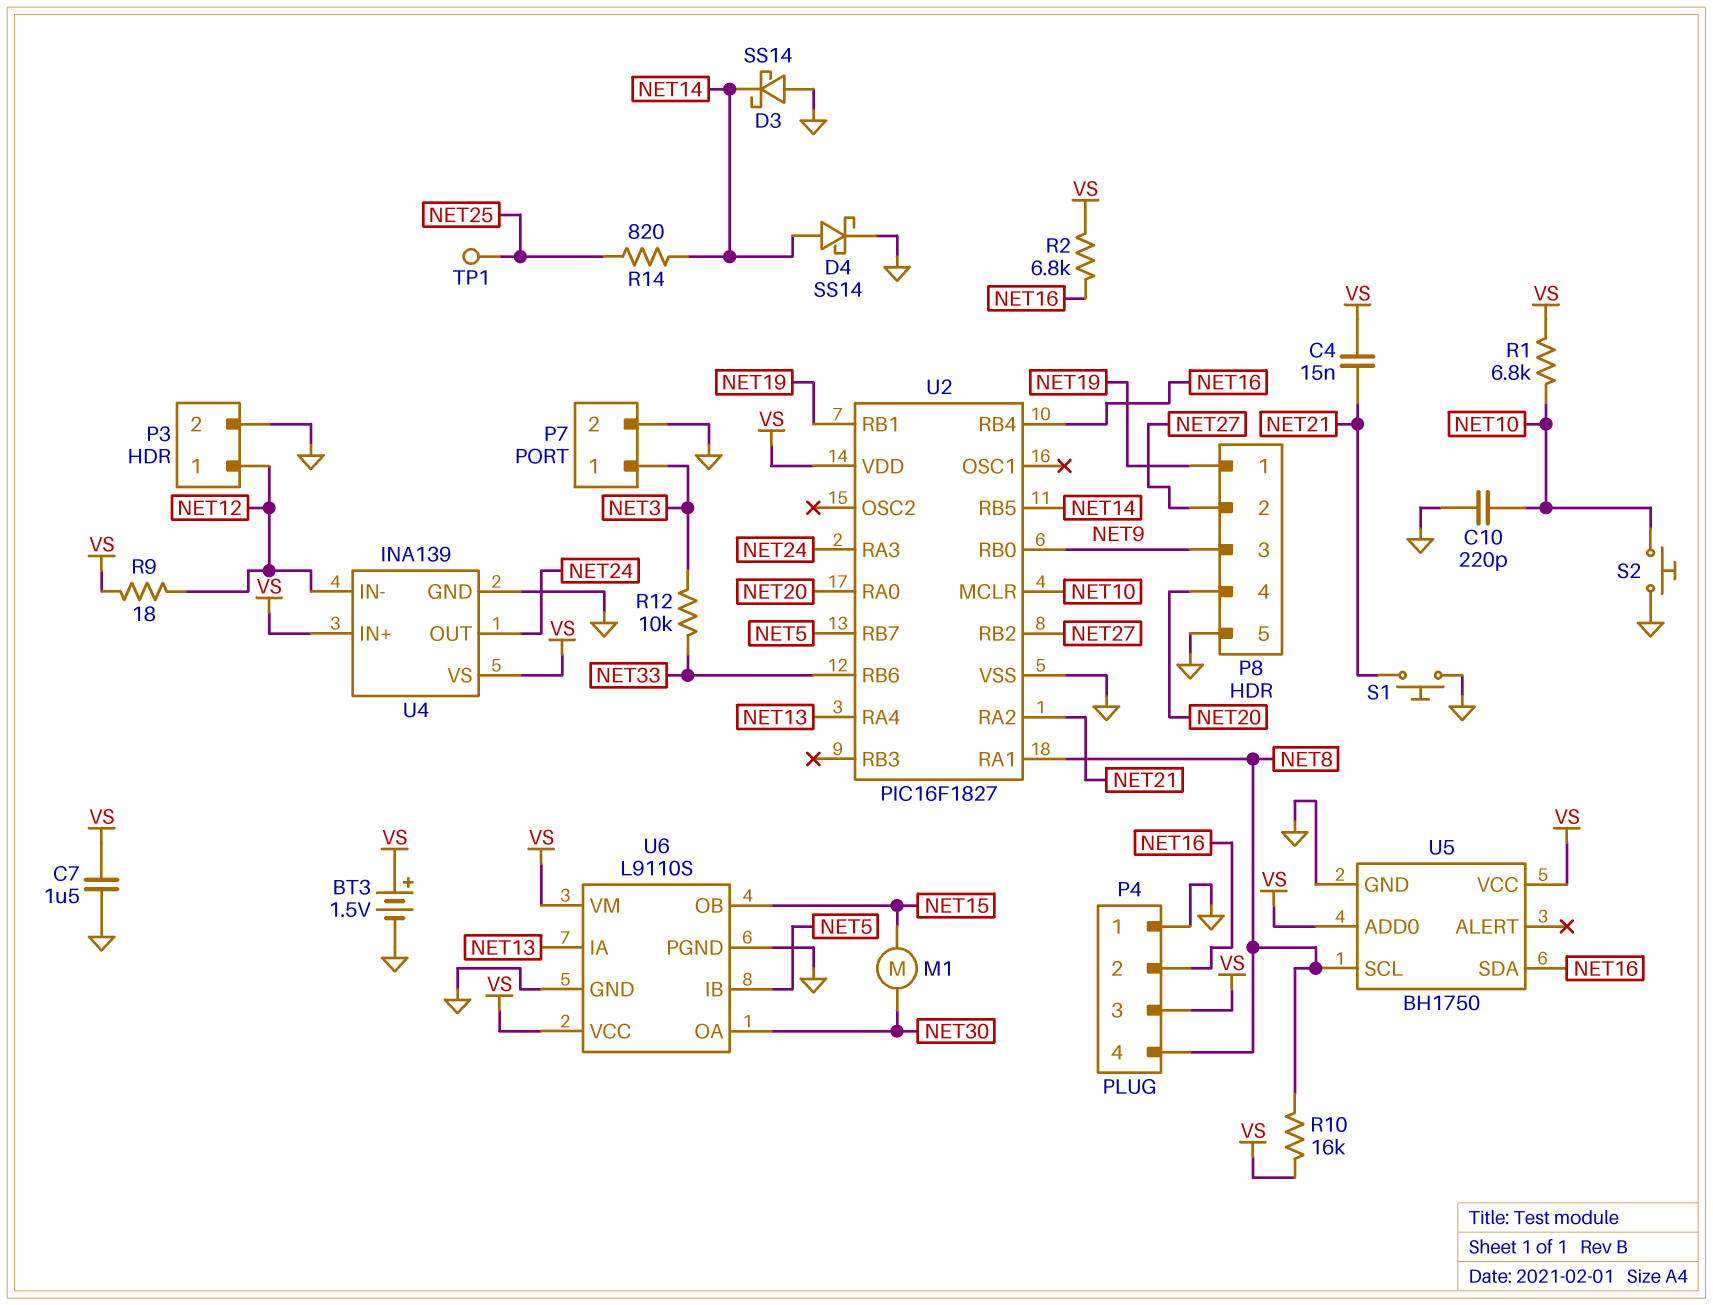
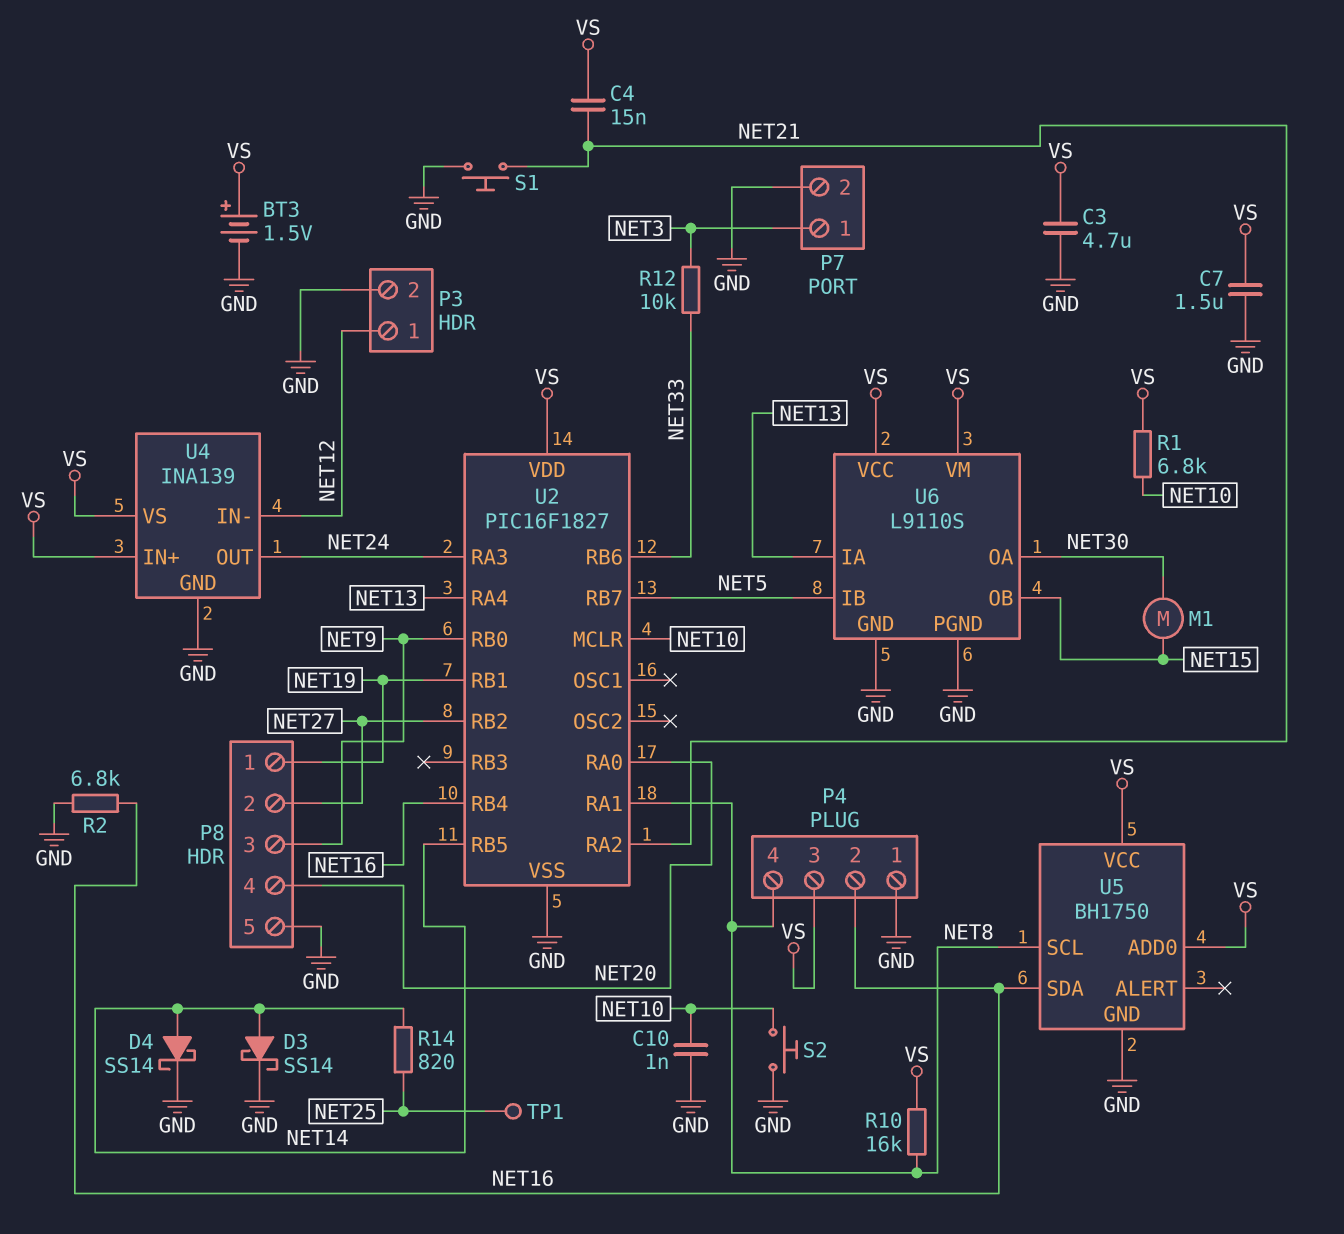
C3: none -> 4.7uF (GND, VS)
C10: 220pF (GND, NET10) -> 1nF (GND, NET10)
D3: schottky SS14 (A GND, K NET14) -> schottky SS14 (A NET14, K GND)
R2: 6.8k (NET16, VS) -> 6.8k (GND, NET16)
R9: 18 (NET12, VS) -> none

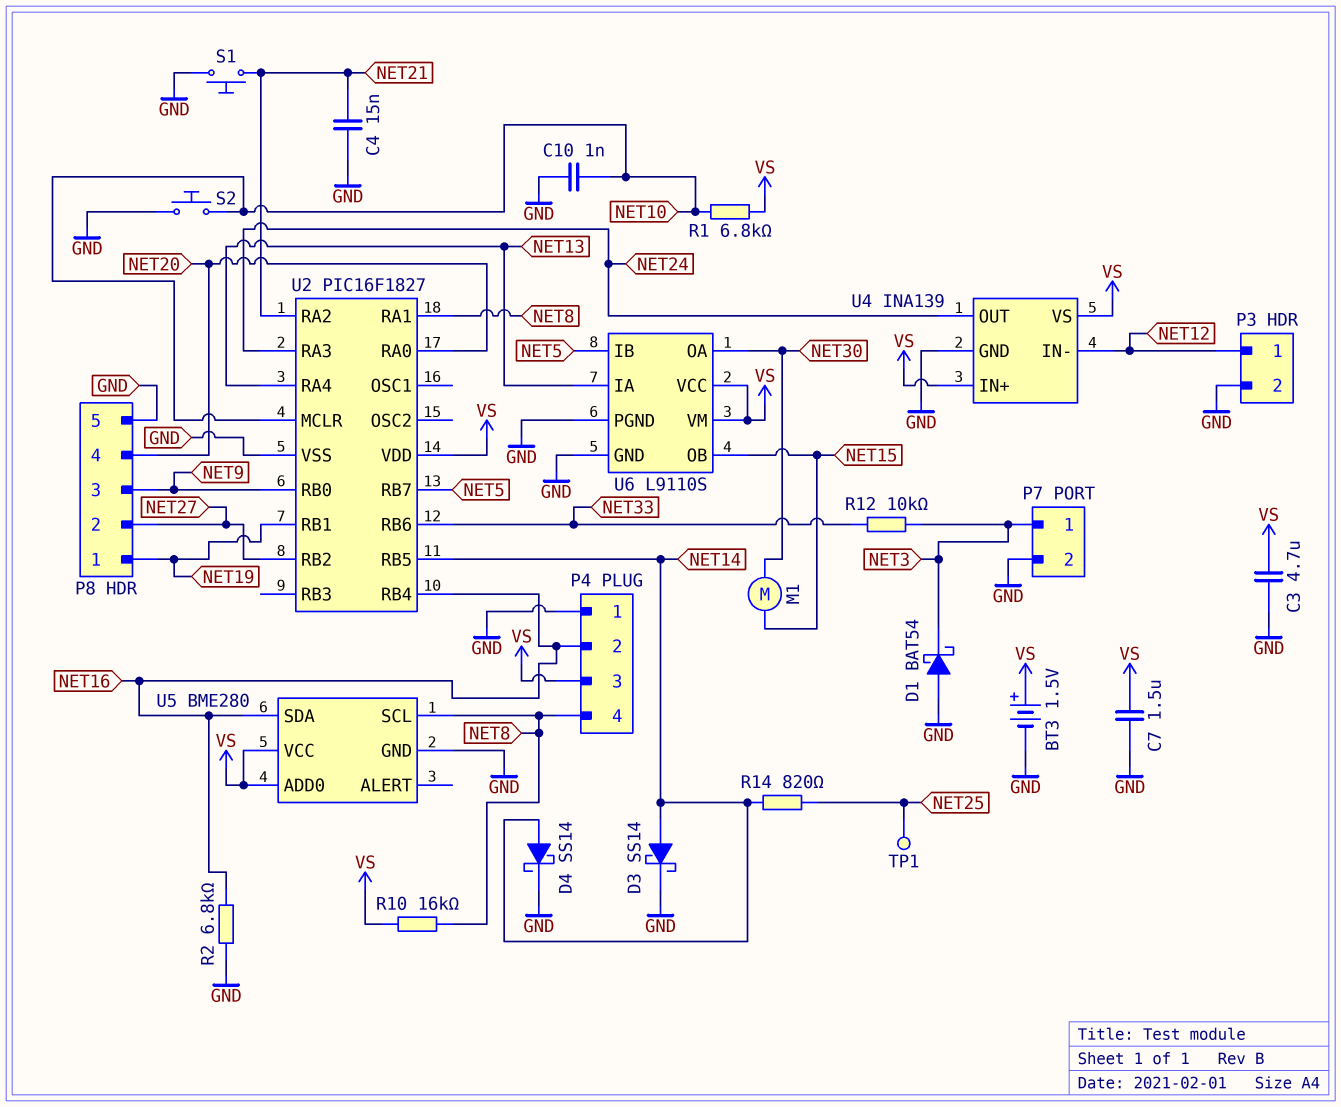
C4: 15nF (NET21, VS) -> 15nF (GND, NET21)
D1: none -> schottky BAT54 (A GND, K NET3)
U5: BH1750 -> BME280

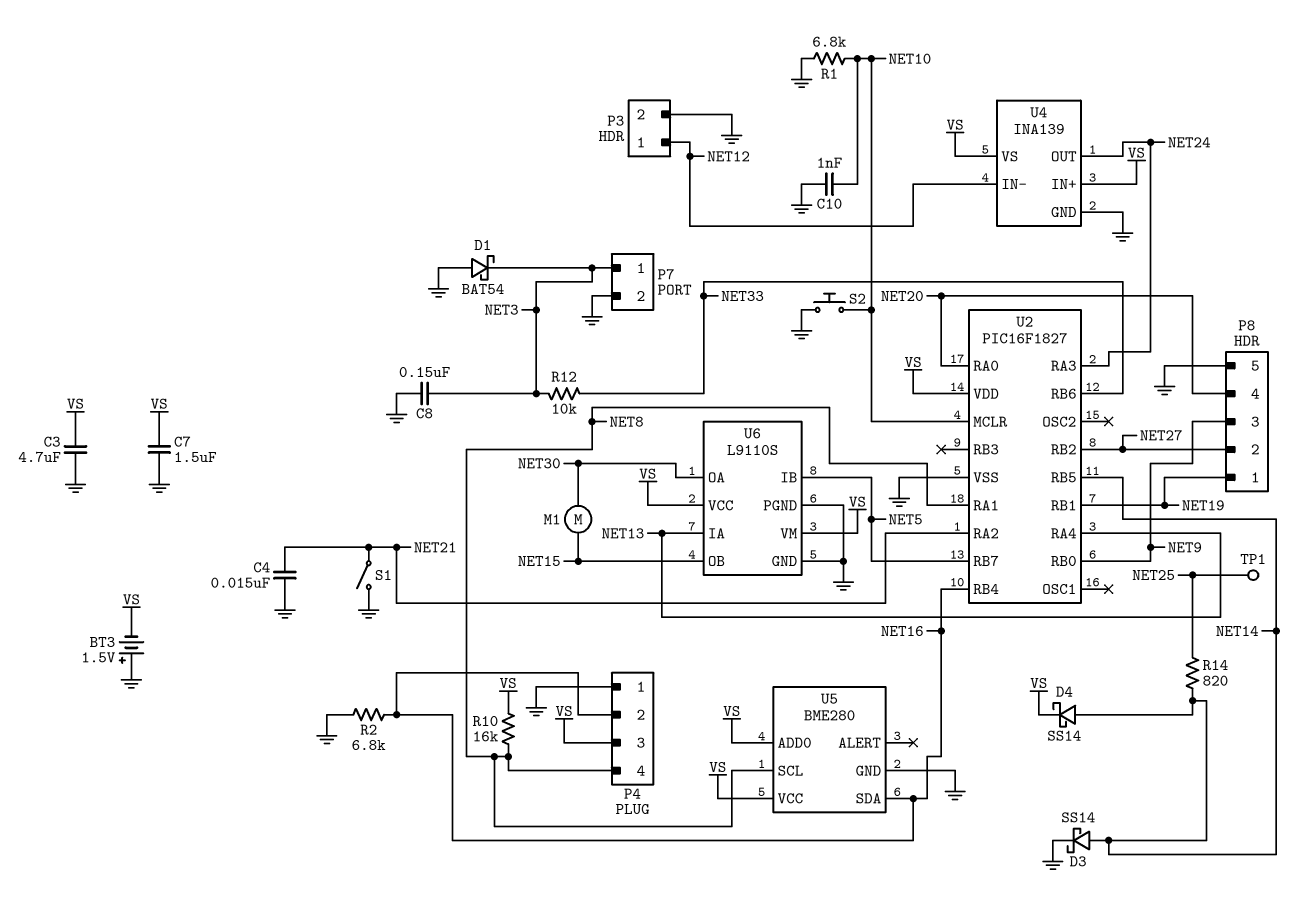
BT3: 1.5V (plus VS, minus GND) -> 1.5V (plus GND, minus VS)
C8: none -> 150nF (GND, NET3)
D4: schottky SS14 (A NET14, K GND) -> schottky SS14 (A NET14, K VS)
R1: 6.8k (NET10, VS) -> 6.8k (GND, NET10)
S1: button (GND, NET21) -> switch (GND, NET21)

